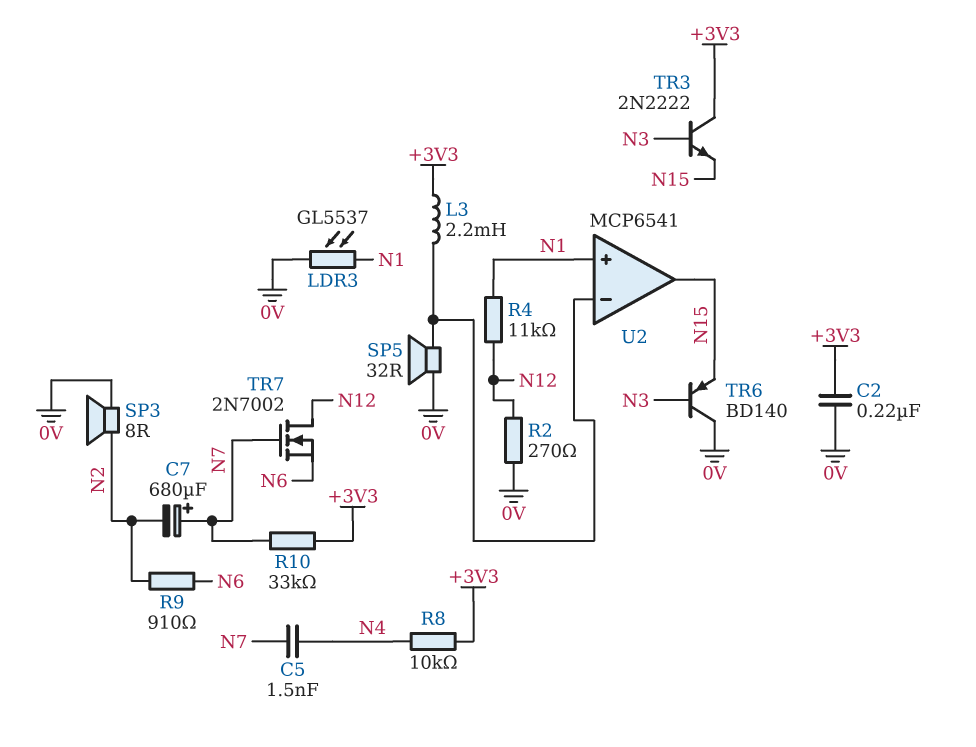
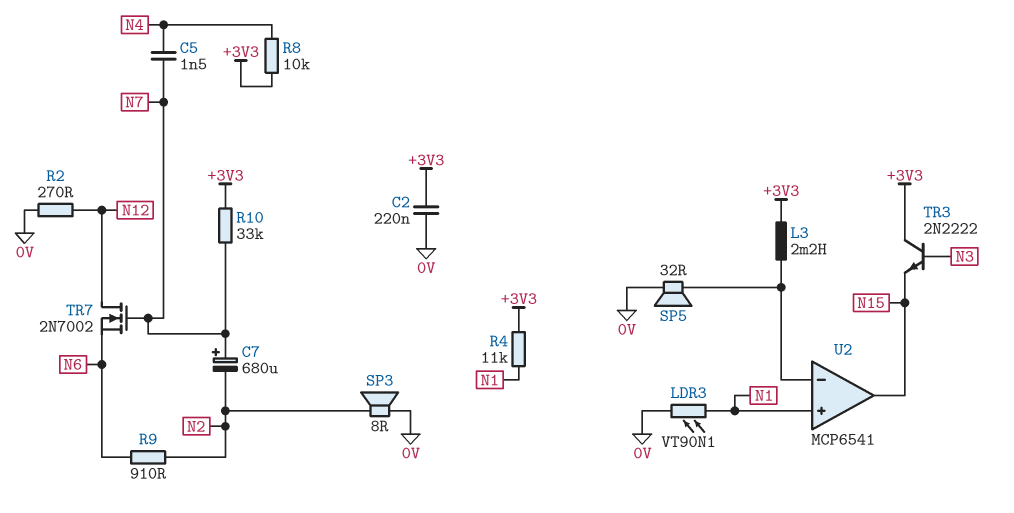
LDR3: GL5537 (0V, N1) -> VT90N1 (0V, N1)
R4: 11k (N1, N12) -> 11k (+3V3, N1)
TR6: PNP BD140 (B N3, C 0V, E N15) -> none

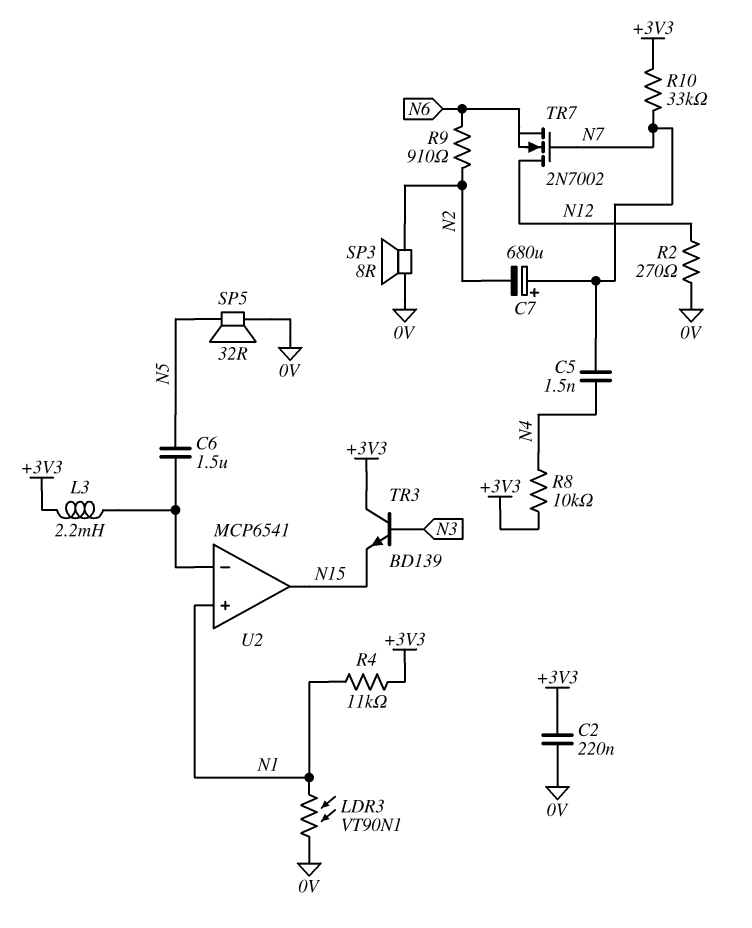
C6: none -> 1.5uF (N5, U2/in-)
SP5: speaker 32R (0V, U2/in-) -> speaker 32R (0V, N5)
TR3: NPN 2N2222 (B N3, C +3V3, E N15) -> NPN BD139 (B N3, C +3V3, E N15)

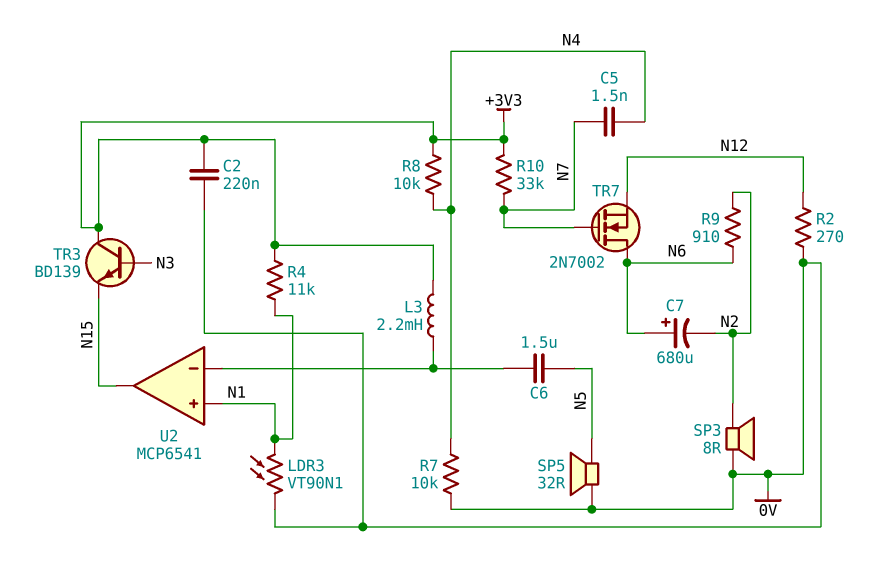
C7: 680uF (plus N7, minus N2) -> 680uF (plus N6, minus N2)
R7: none -> 10k (0V, N4)
TR7: NMOS 2N7002 (G N7, D N12, S N6) -> NMOS 2N7002 (G N7, D N6, S N12)

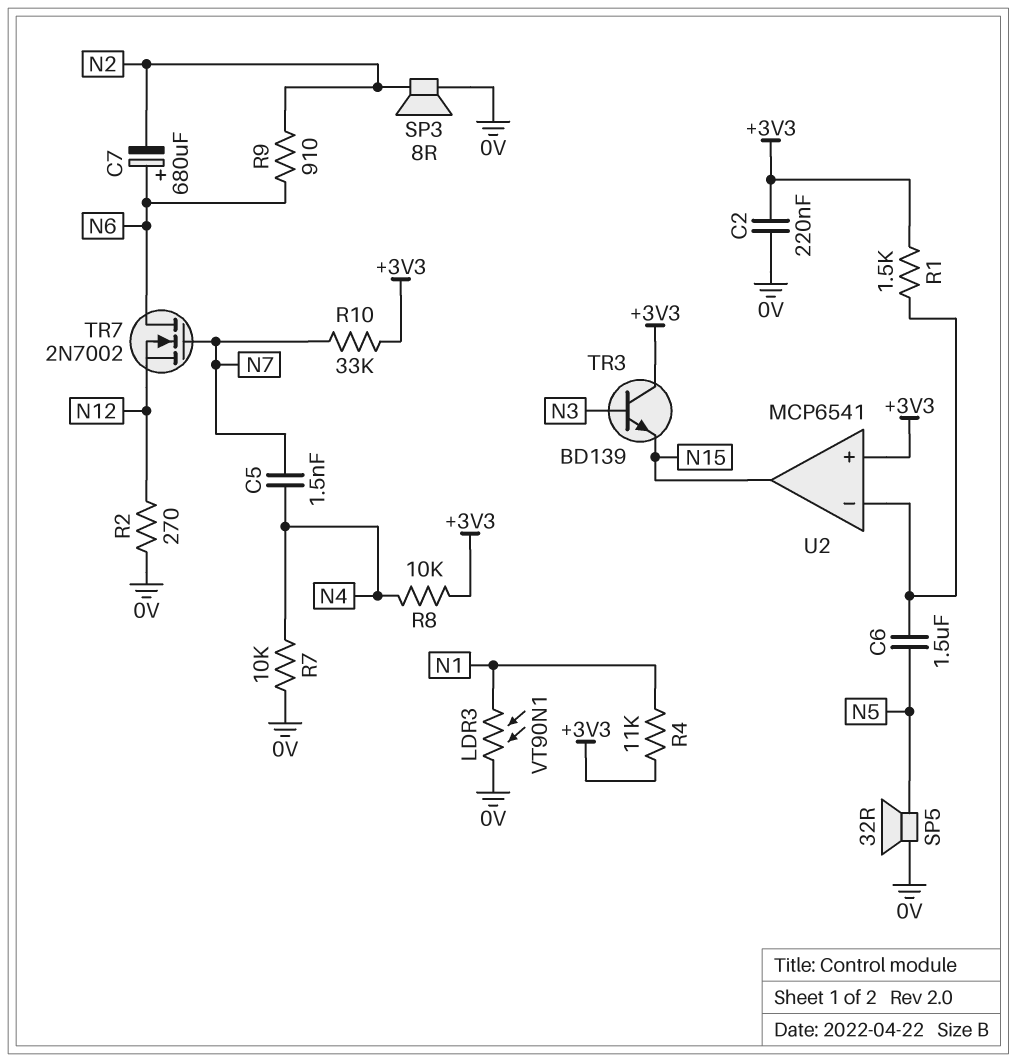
L3: 2.2mH (+3V3, U2/in-) -> none
R1: none -> 1.5k (+3V3, U2/in-)
U2 pin in+: N1 -> +3V3

